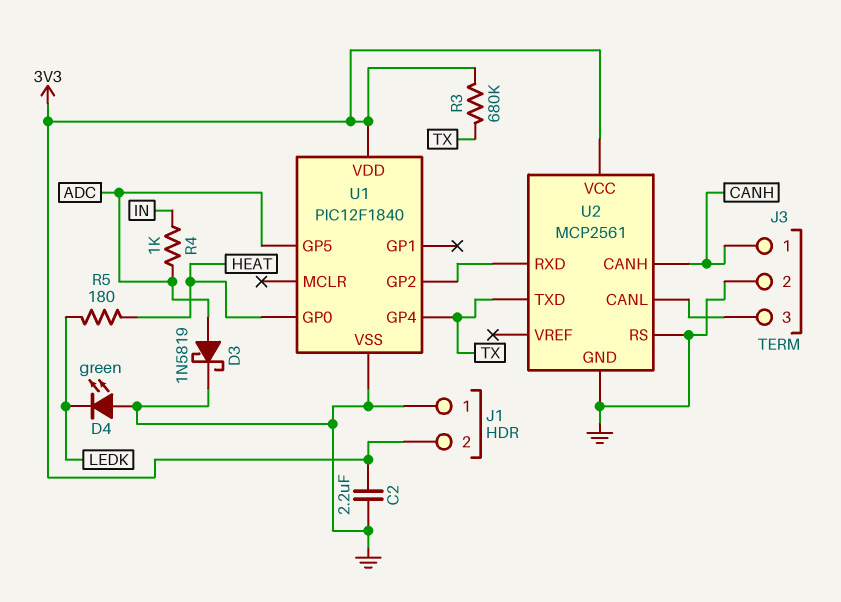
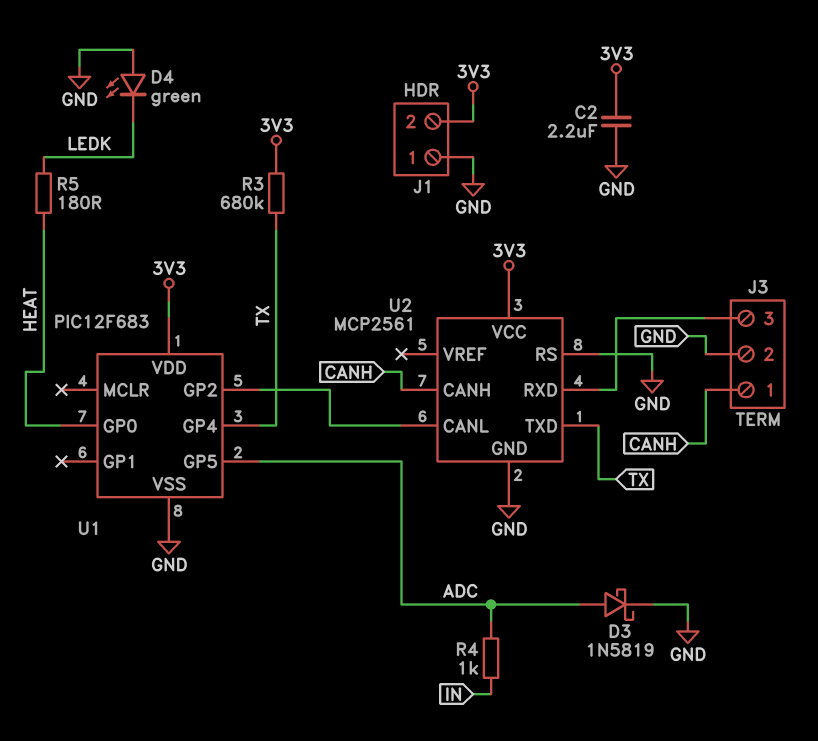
U1: PIC12F1840 -> PIC12F683
U2 pin CANL: J3/3 -> U1/GP2
U2 pin RXD: U1/GP2 -> J3/3

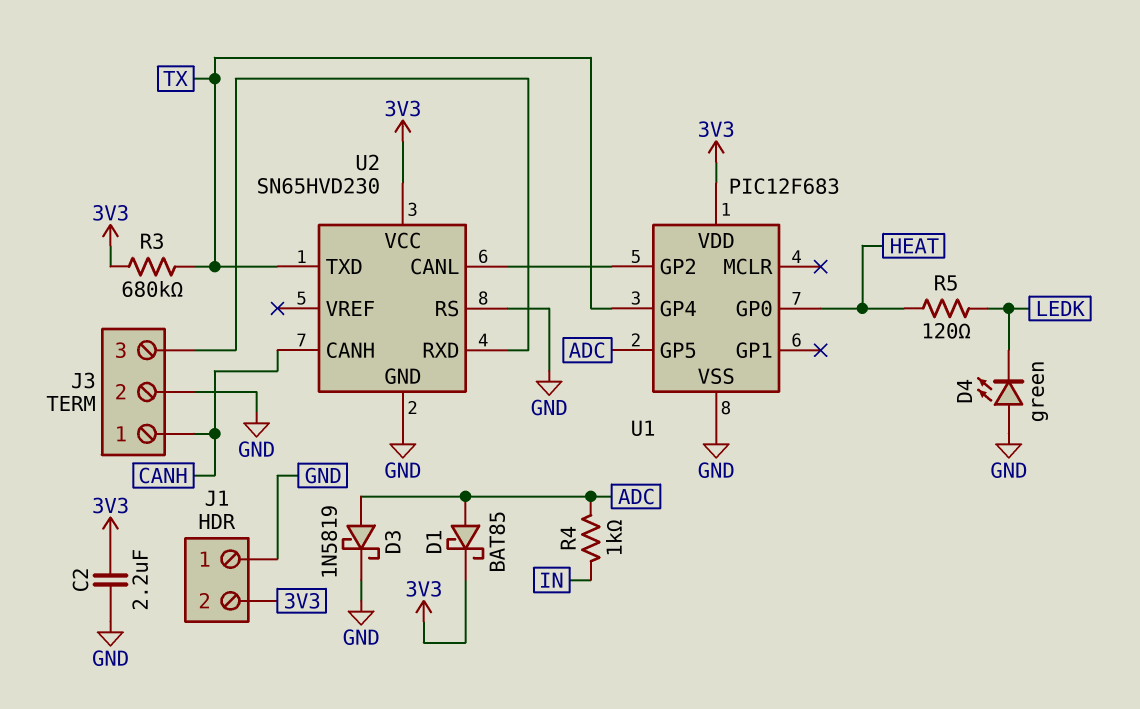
D1: none -> schottky BAT85 (A ADC, K 3V3)
R5: 180 (HEAT, LEDK) -> 120 (HEAT, LEDK)
U2: MCP2561 -> SN65HVD230

